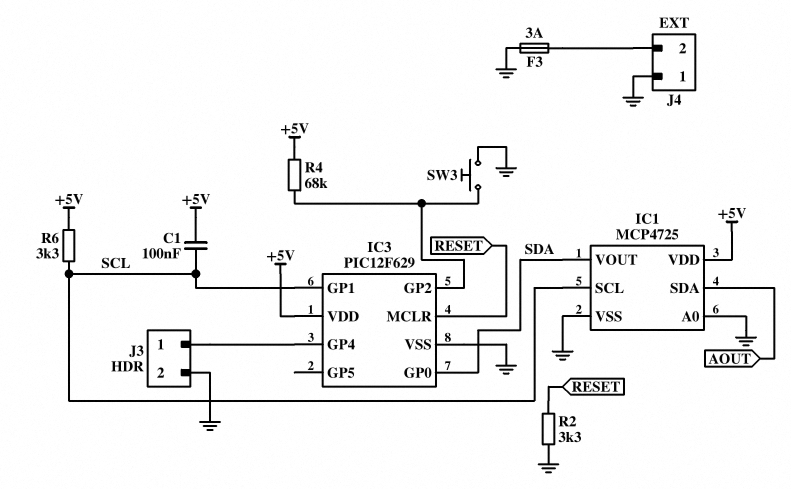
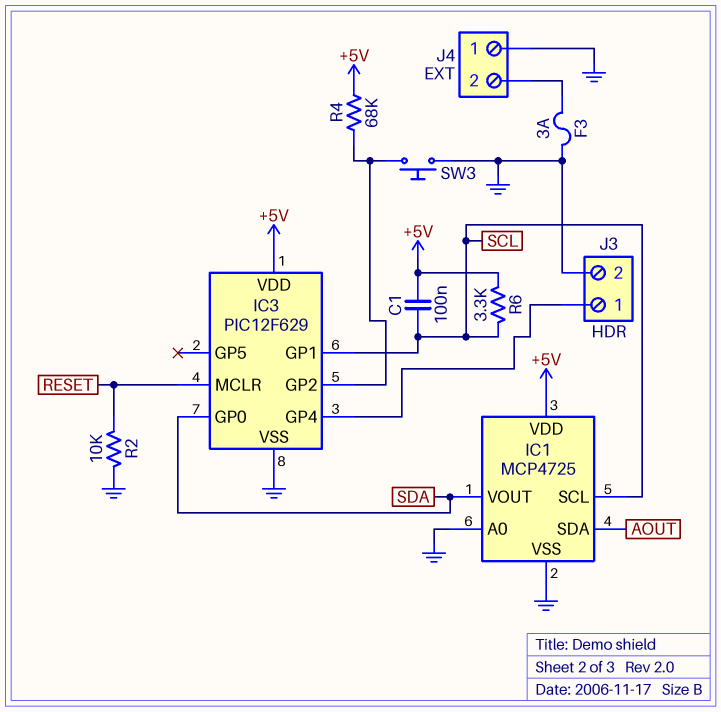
R2: 3.3k (GND, RESET) -> 10k (GND, RESET)

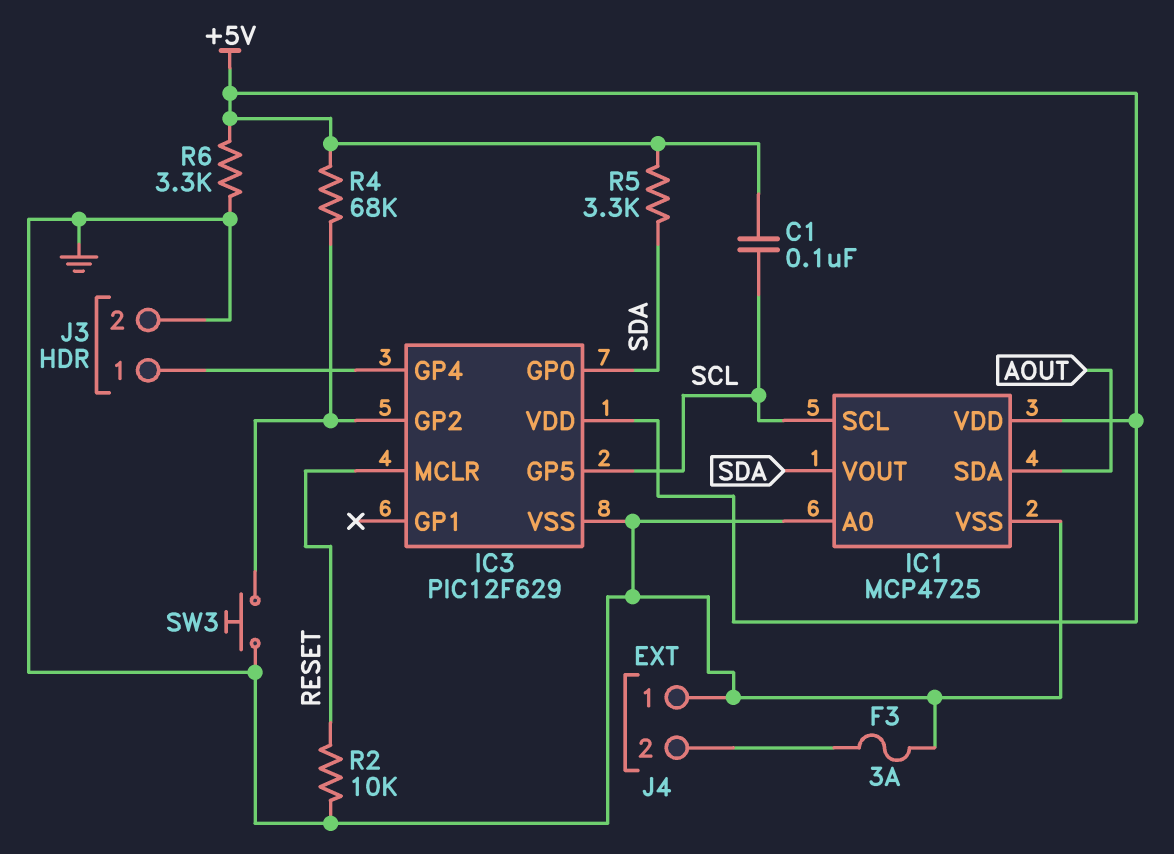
IC3 pin GP1: SCL -> none
IC3 pin GP5: none -> SCL
R5: none -> 3.3k (+5V, SDA)
R6: 3.3k (+5V, SCL) -> 3.3k (+5V, GND)

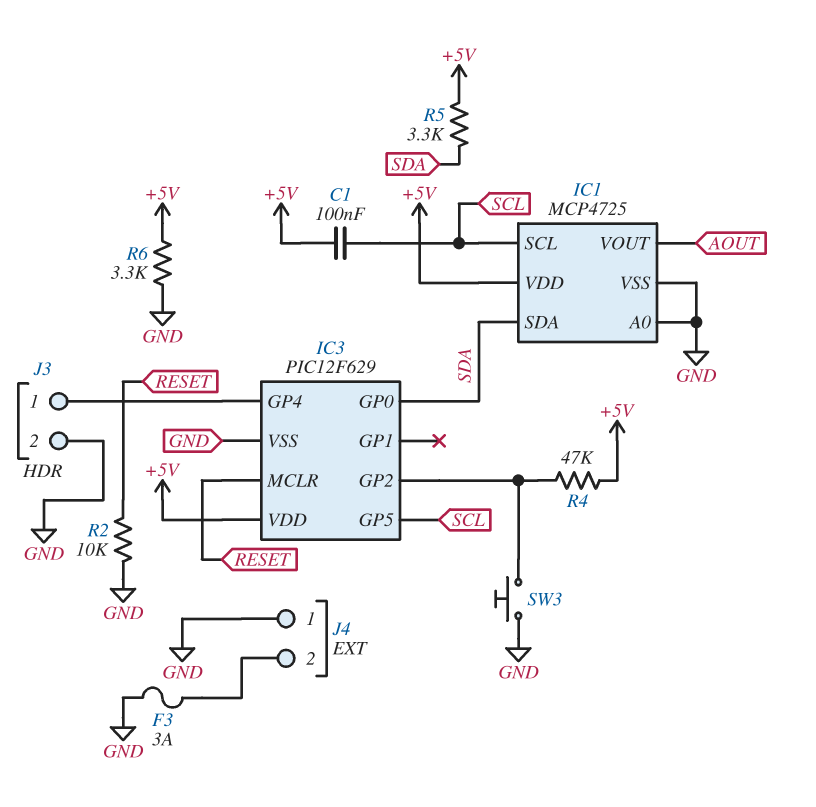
IC1 pin SDA: AOUT -> SDA
IC1 pin VOUT: SDA -> AOUT
R4: 68k (+5V, IC3/GP2) -> 47k (+5V, IC3/GP2)

